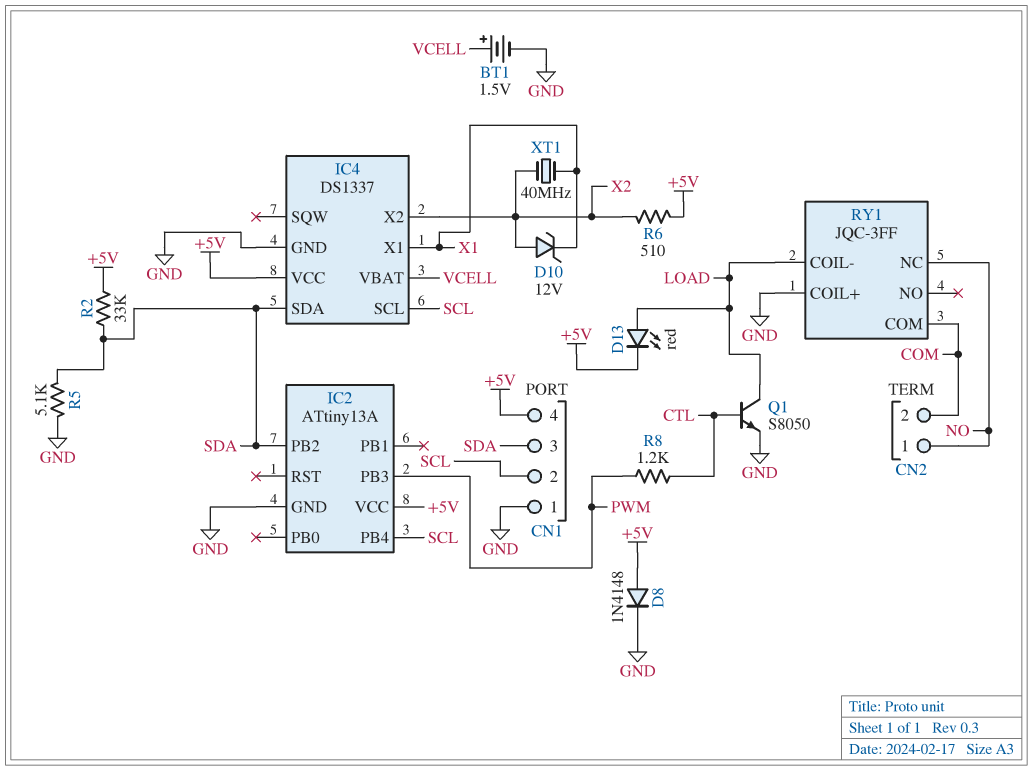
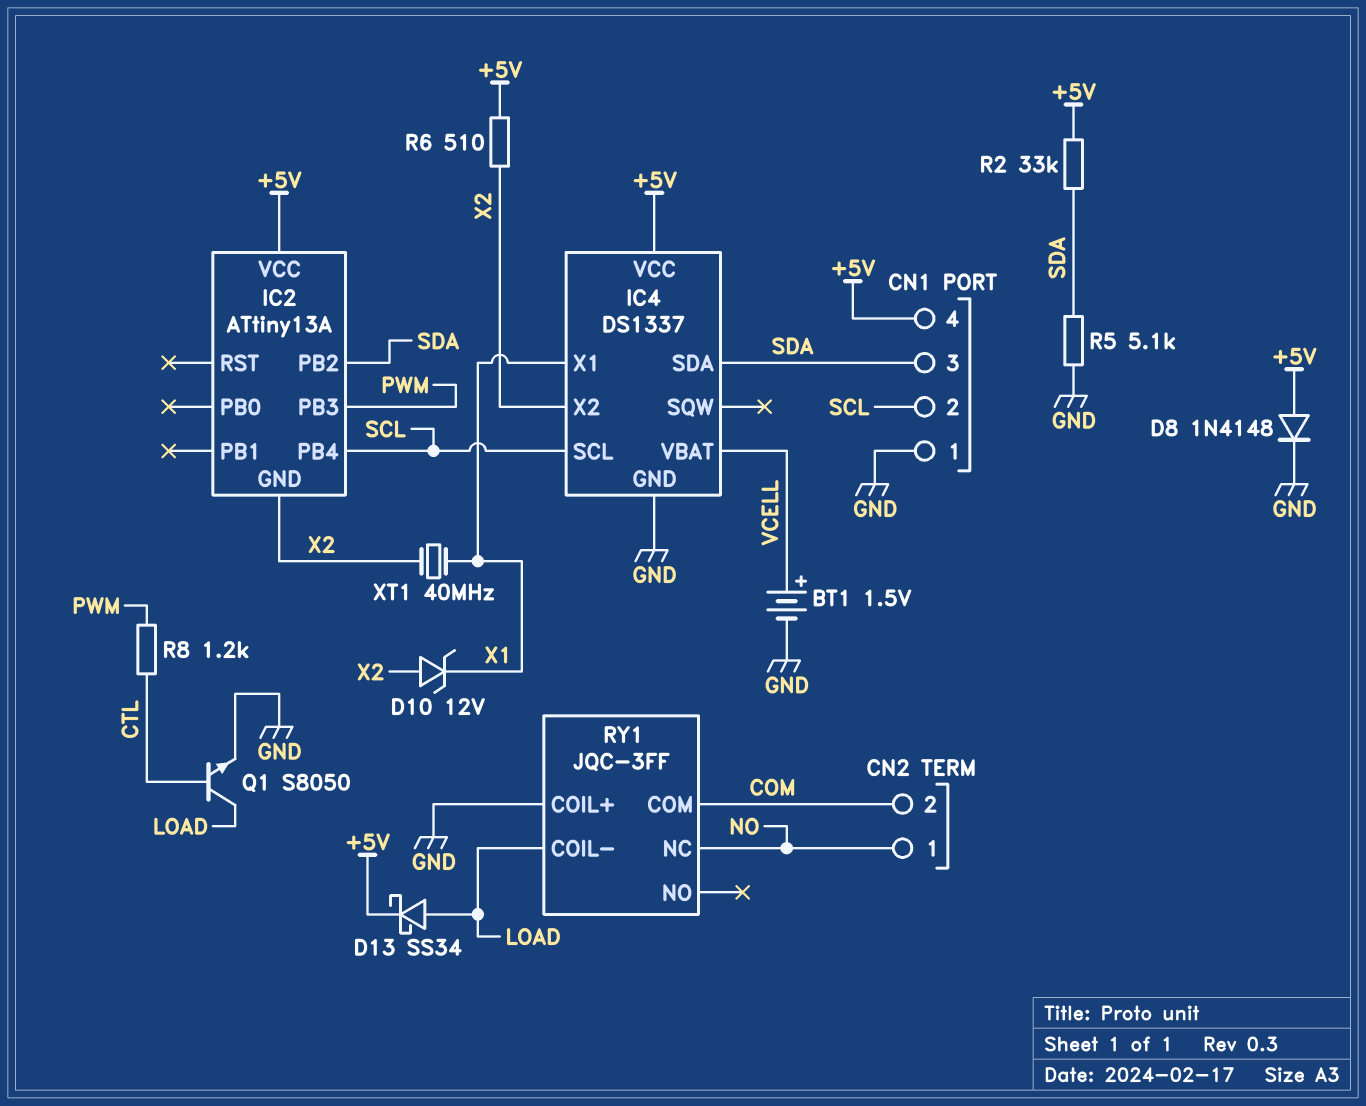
D13: LED red (A LOAD, K +5V) -> schottky SS34 (A LOAD, K +5V)
IC2 pin GND: GND -> X2

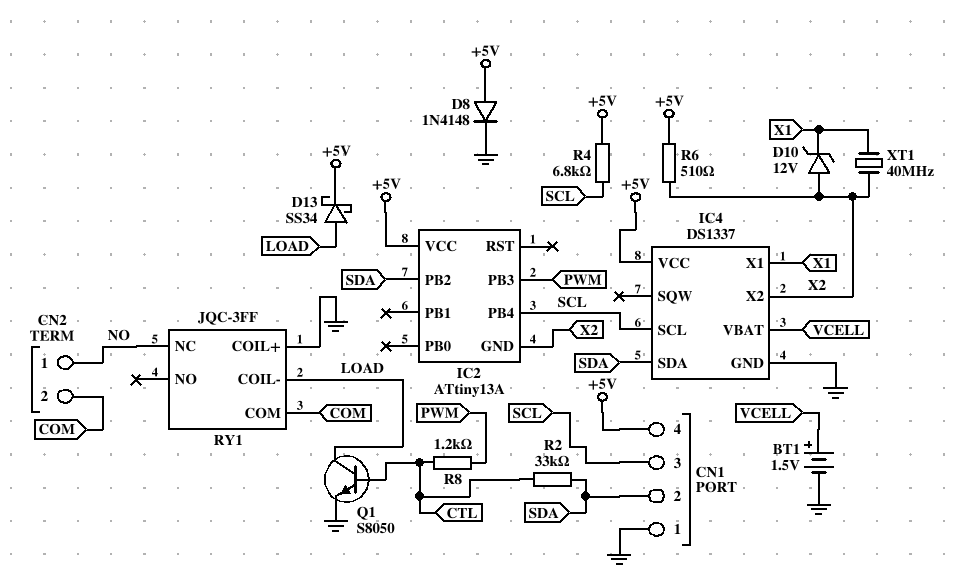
CN1 pin 2: SCL -> SDA
CN1 pin 3: SDA -> SCL
R2: 33k (+5V, SDA) -> 33k (CTL, SDA)
R4: none -> 6.8k (+5V, SCL)
R5: 5.1k (GND, SDA) -> none

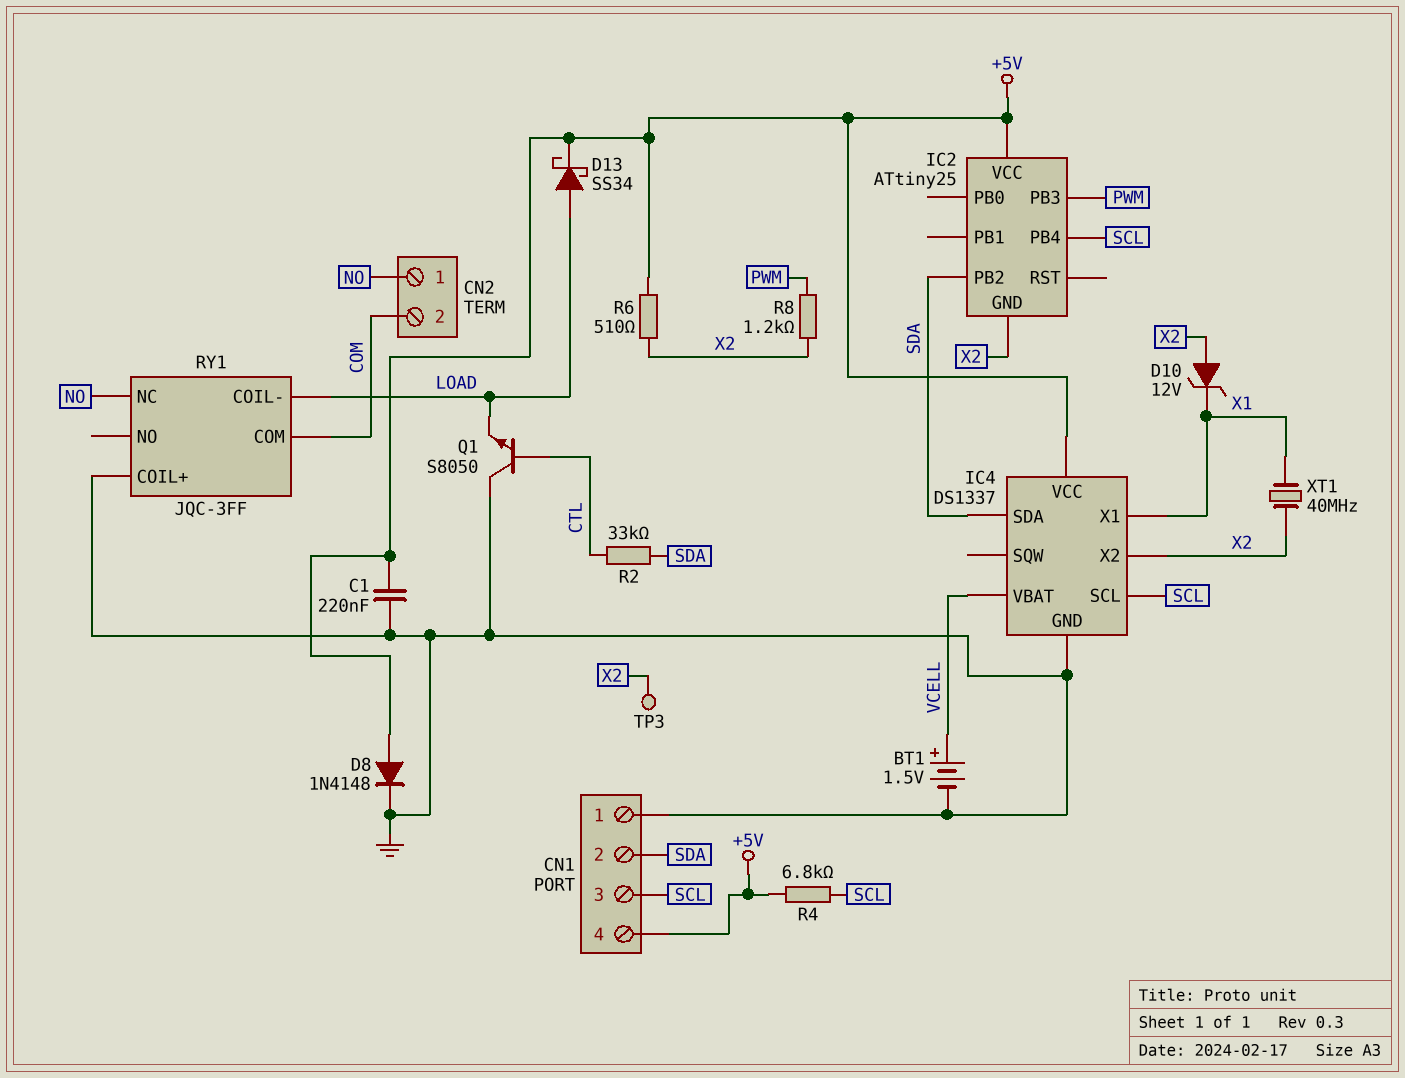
C1: none -> 220nF (+5V, GND)
IC2: ATtiny13A -> ATtiny25
Q1: NPN S8050 (B CTL, C LOAD, E GND) -> NPN S8050 (B CTL, C GND, E LOAD)
R8: 1.2k (CTL, PWM) -> 1.2k (PWM, X2)
TP3: none -> test point (X2)

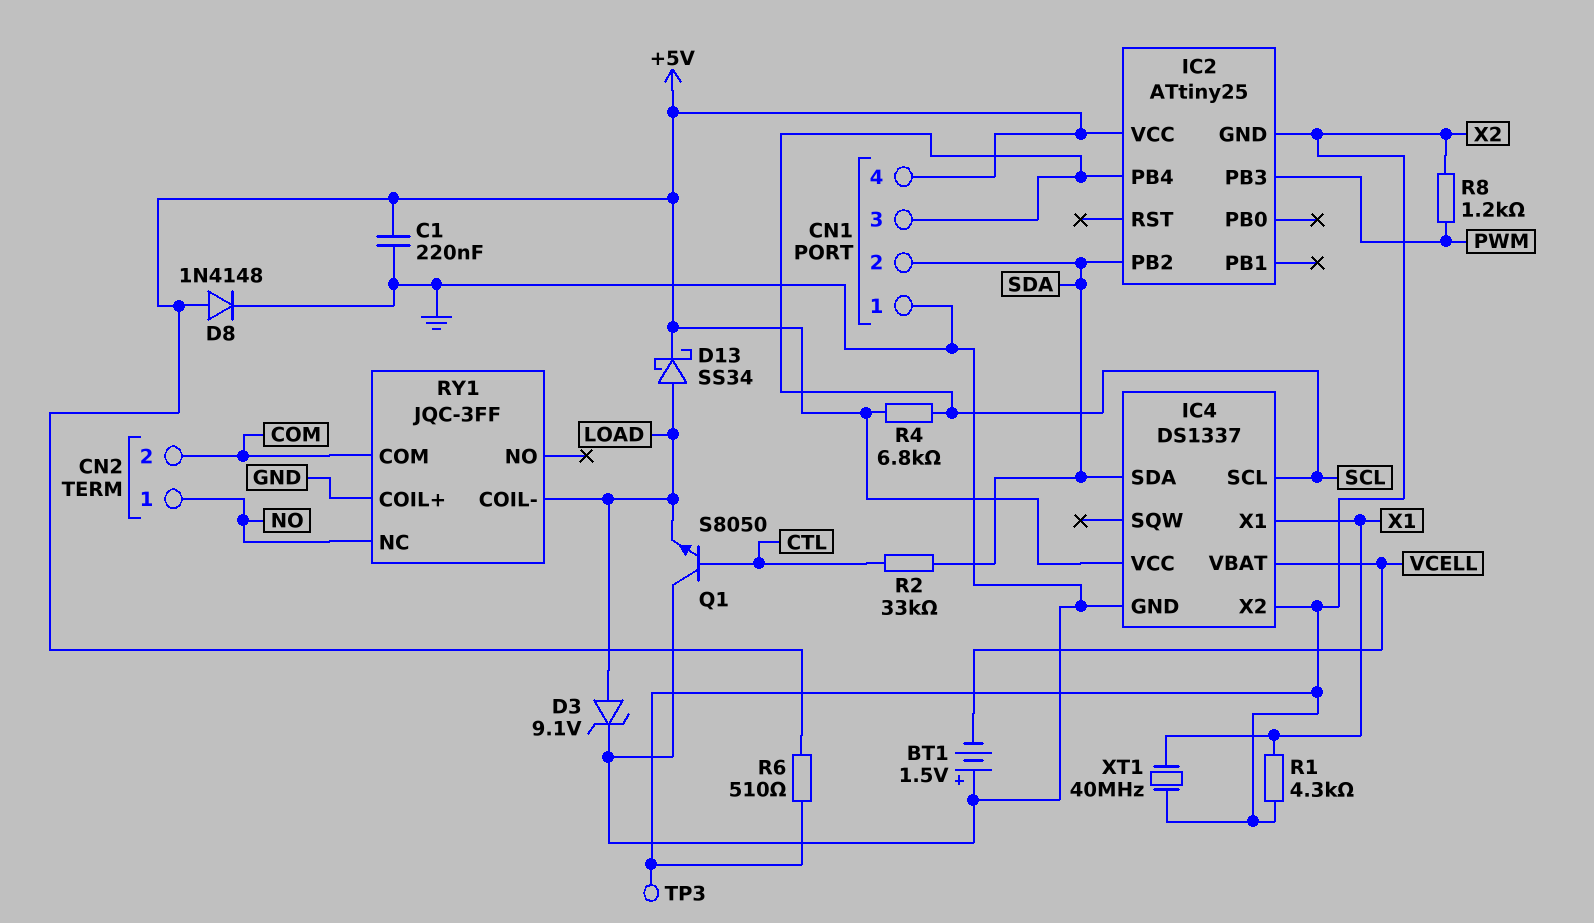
BT1: 1.5V (plus VCELL, minus GND) -> 1.5V (plus GND, minus VCELL)
D3: none -> zener 9.1V (A LOAD, K GND)
D10: zener 12V (A X2, K X1) -> none
R1: none -> 4.3k (X1, X2)

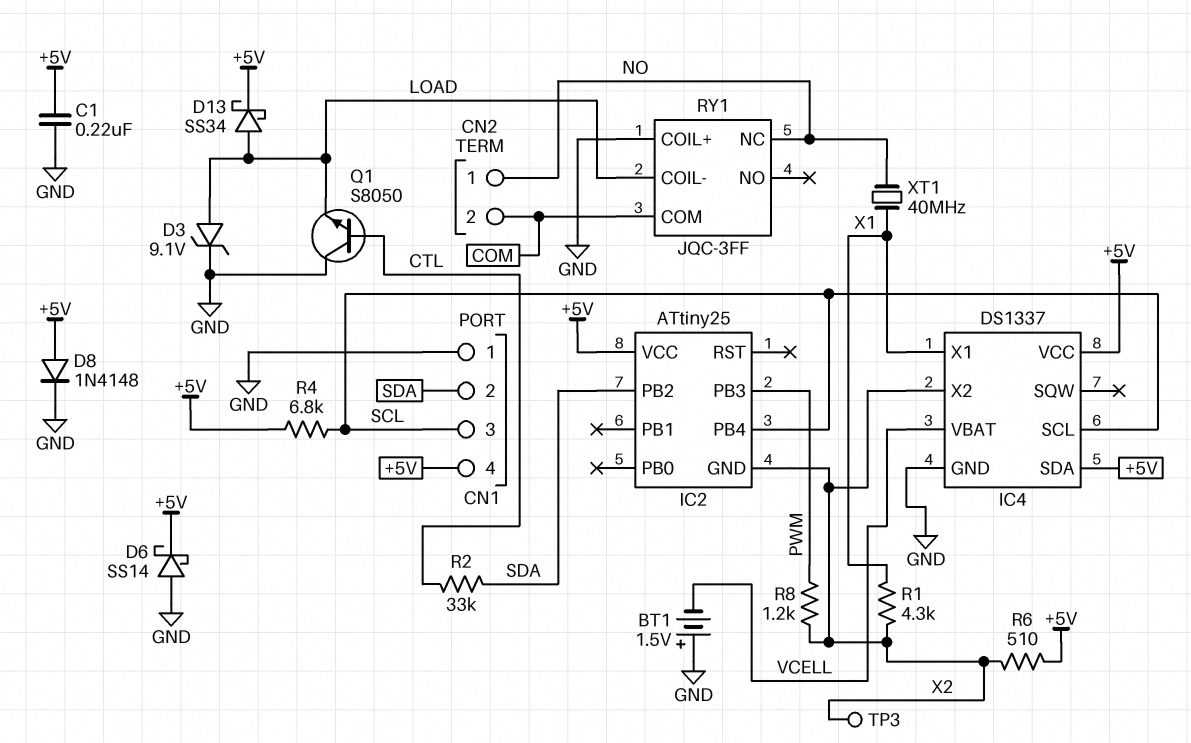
D6: none -> schottky SS14 (A GND, K +5V)
IC4 pin SDA: SDA -> +5V
XT1: 40MHz (X1, X2) -> 40MHz (NO, X1)

